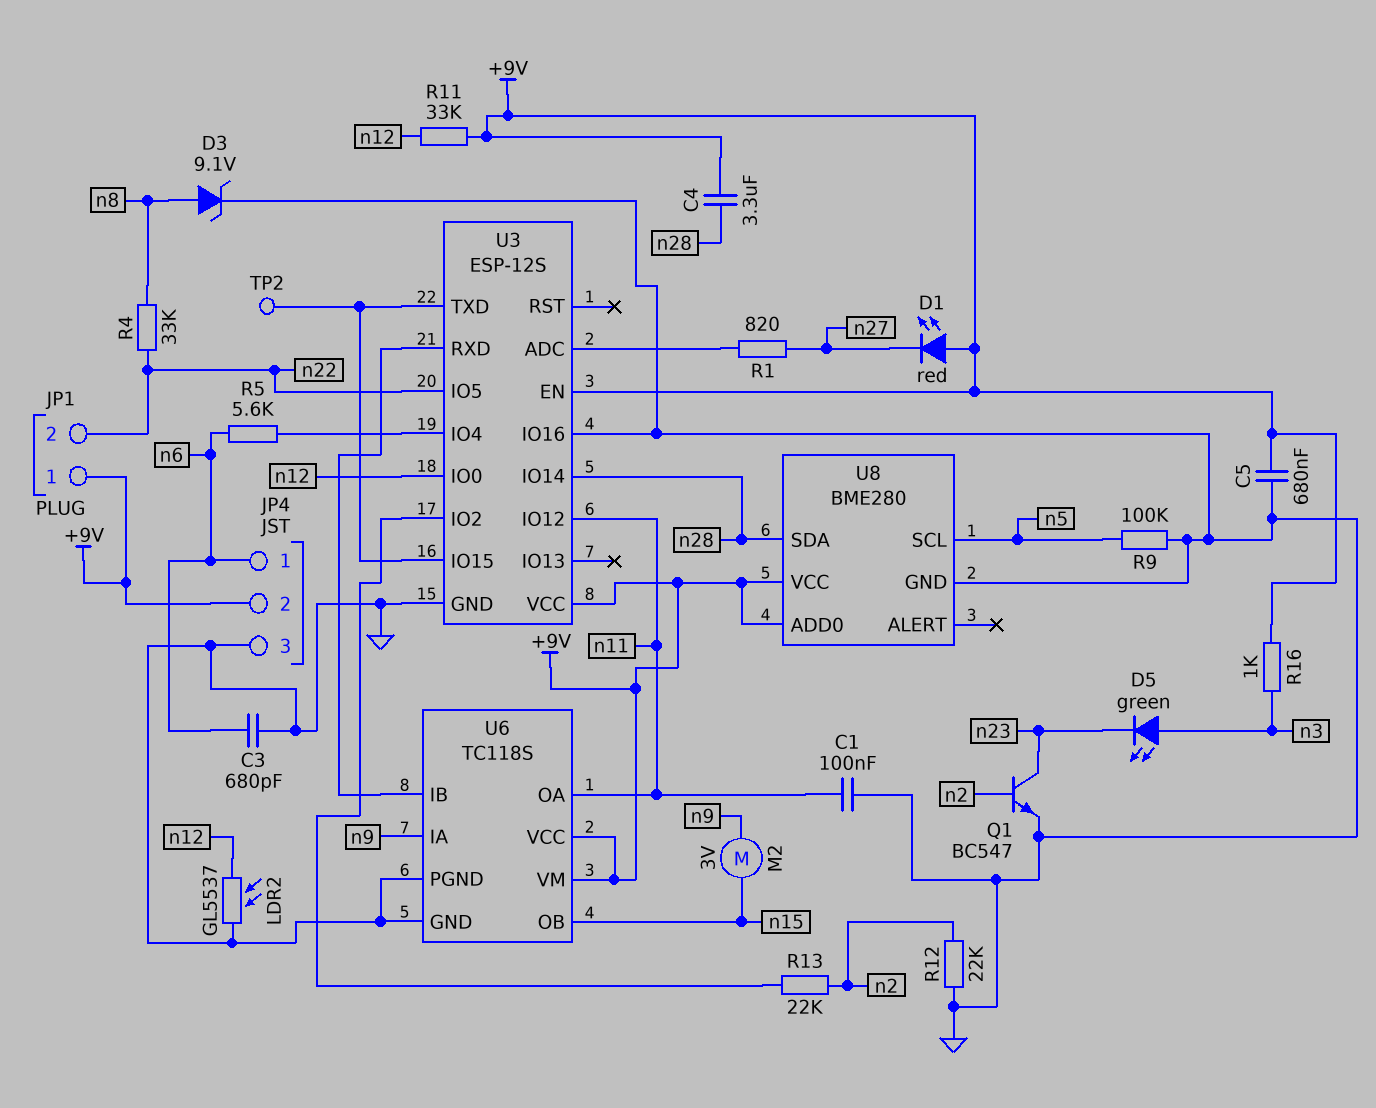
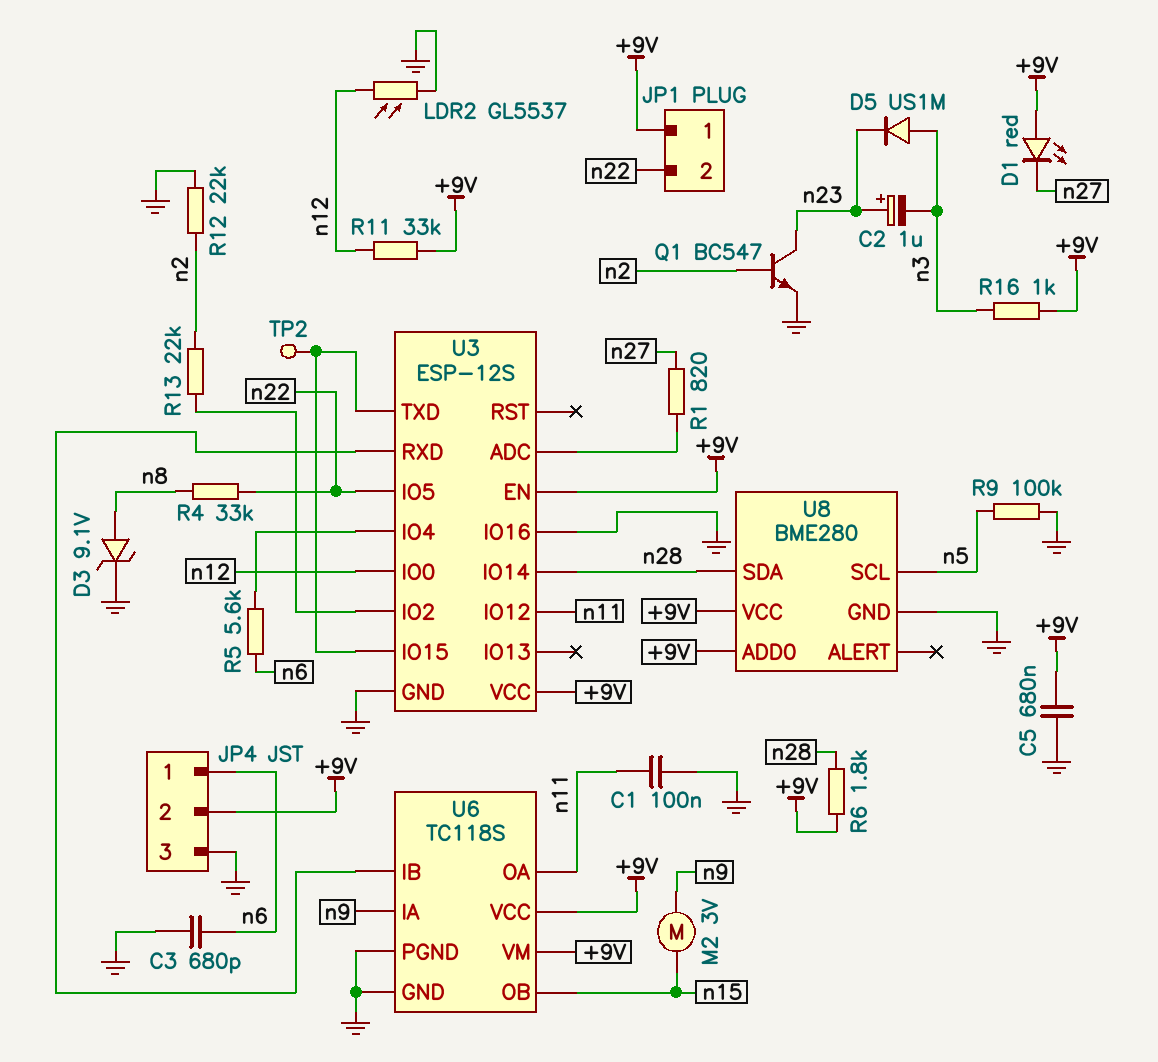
C2: none -> 1uF (plus n23, minus n3)
C4: 3.3uF (+9V, n28) -> none
D5: LED green (A n3, K n23) -> diode US1M (A n3, K n23)
R6: none -> 1.8k (+9V, n28)

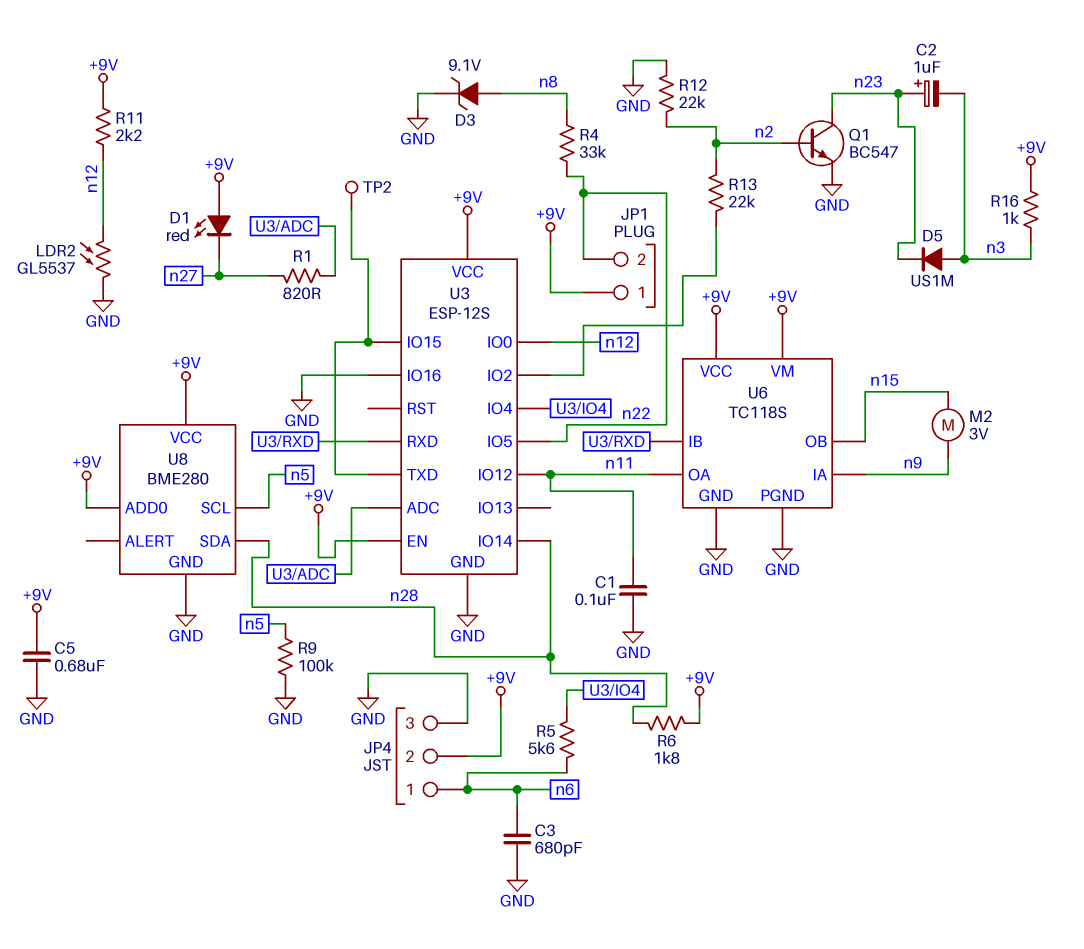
R11: 33k (+9V, n12) -> 2.2k (+9V, n12)

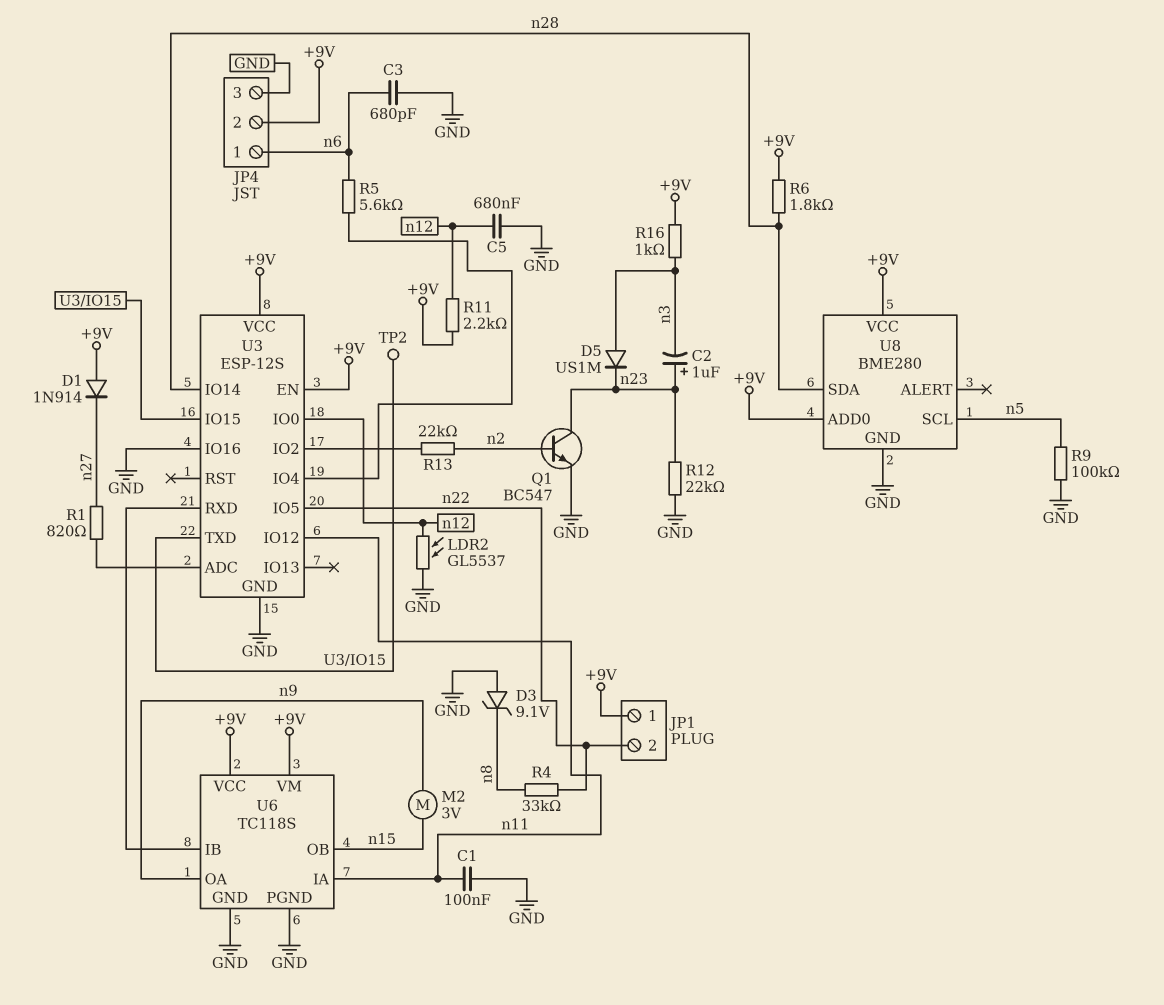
C5: 680nF (+9V, GND) -> 680nF (GND, n12)
D1: LED red (A +9V, K n27) -> diode 1N914 (A +9V, K n27)
D3: zener 9.1V (A n8, K GND) -> zener 9.1V (A GND, K n8)
R12: 22k (GND, n2) -> 22k (GND, n23)
U6 pin IA: n9 -> n11
U6 pin OA: n11 -> n9

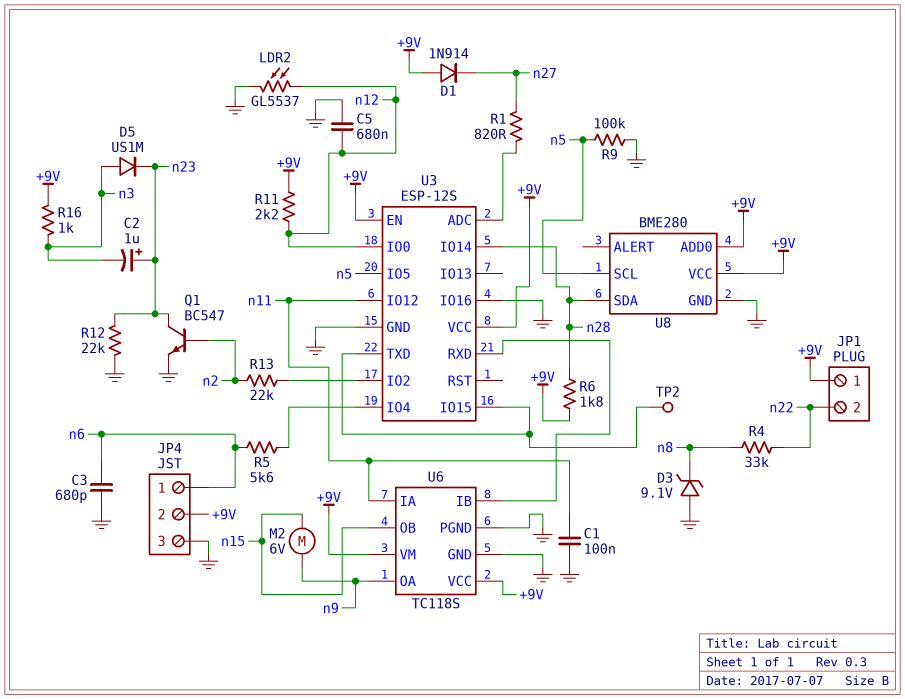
M2: motor 3V (n9, n15) -> motor 6V (n9, n15)
U3 pin IO5: n22 -> n5

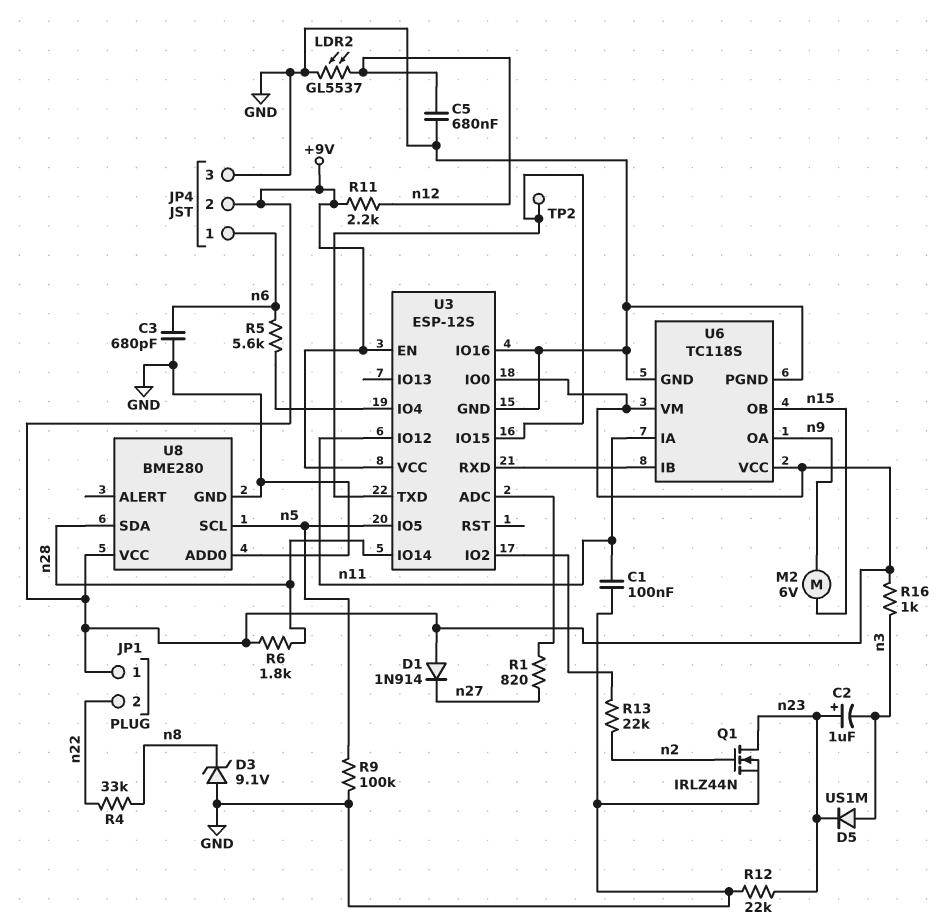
Q1: NPN BC547 (B n2, C n23, E GND) -> NMOS IRLZ44N (G n2, D n23, S GND)
U3 pin IO0: n12 -> +9V
U8 pin ADD0: +9V -> GND

